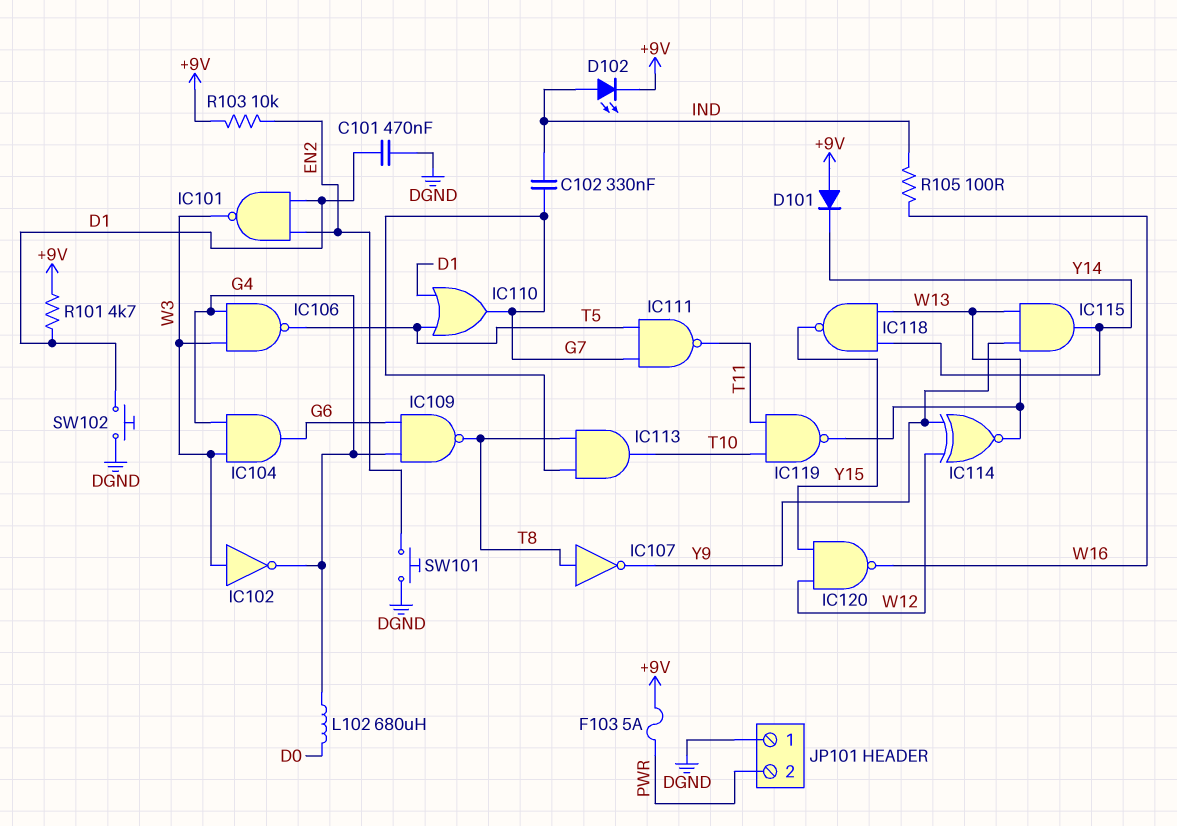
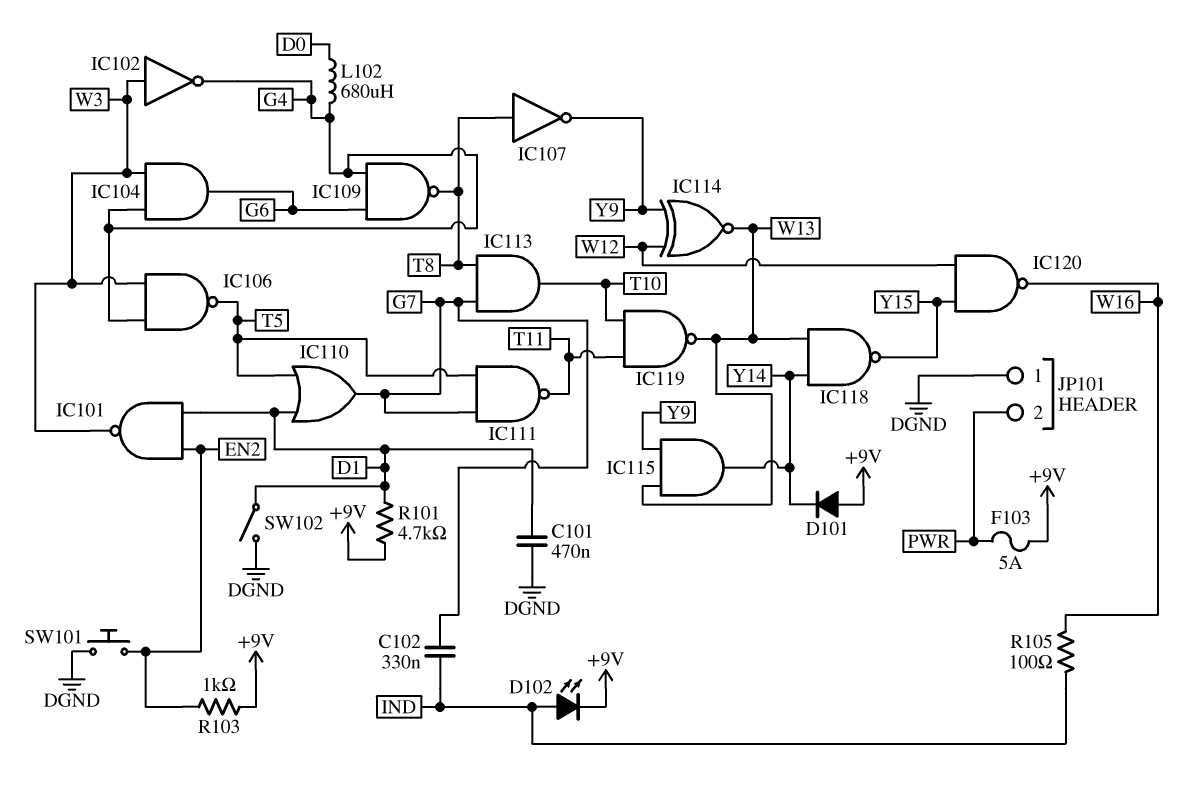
R103: 10k (+9V, EN2) -> 1k (+9V, EN2)
SW102: button (D1, DGND) -> switch (D1, DGND)

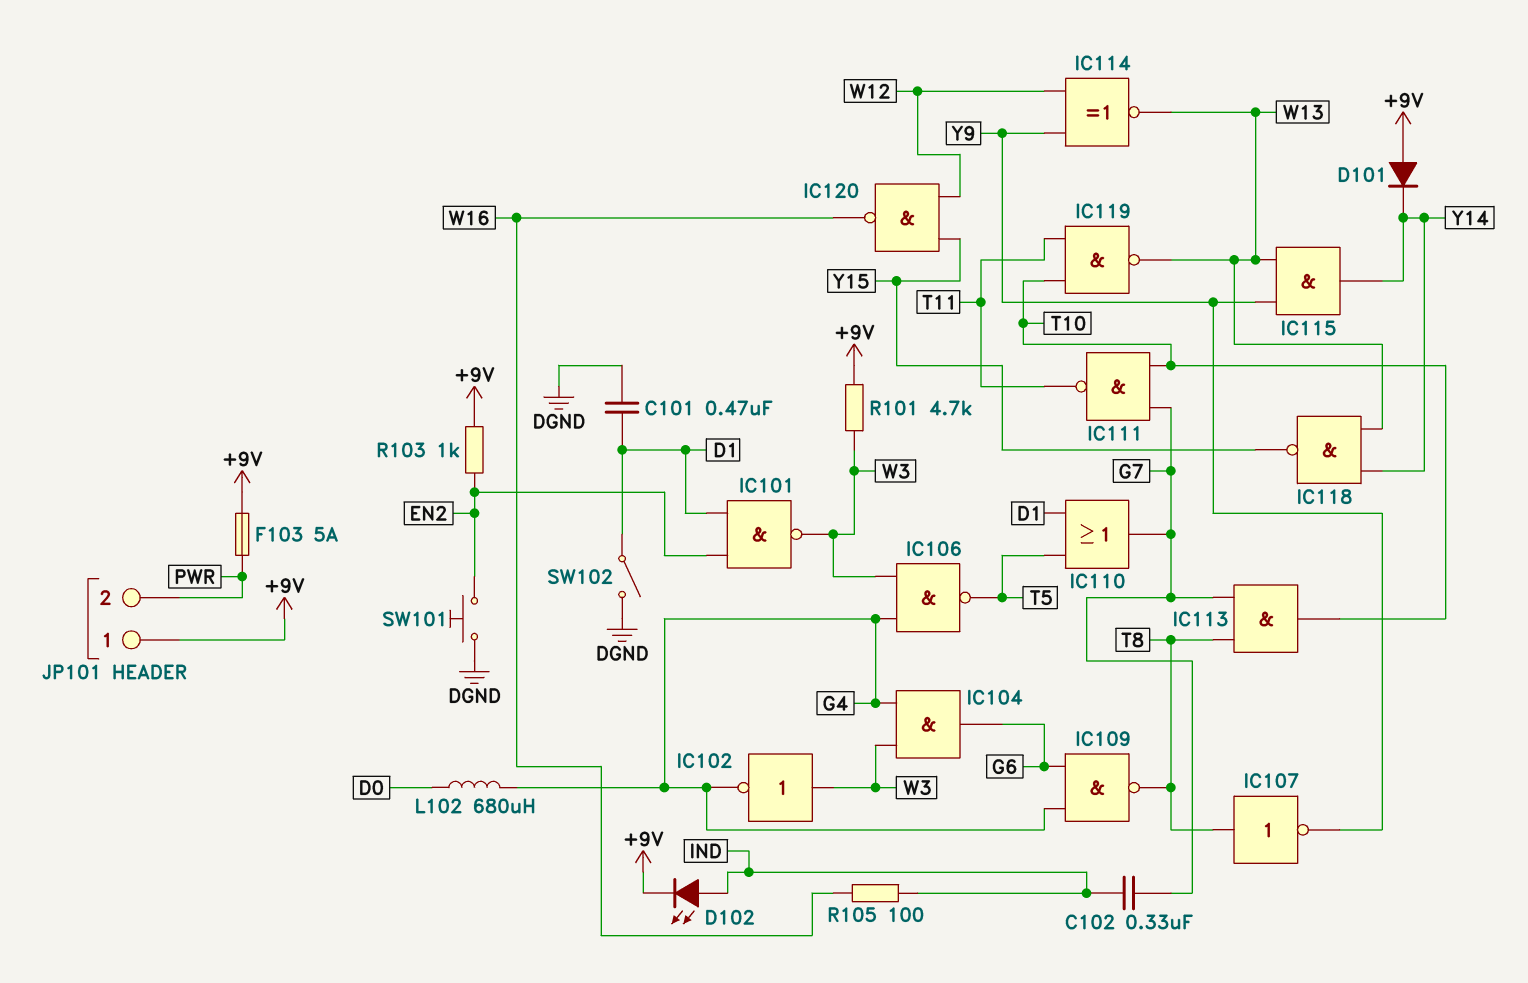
IC111: NAND (in G7, in T5, out T11) -> NAND (in G7, in T10, out T11)
JP101 pin 1: DGND -> +9V
R101: 4.7k (+9V, D1) -> 4.7k (+9V, W3)

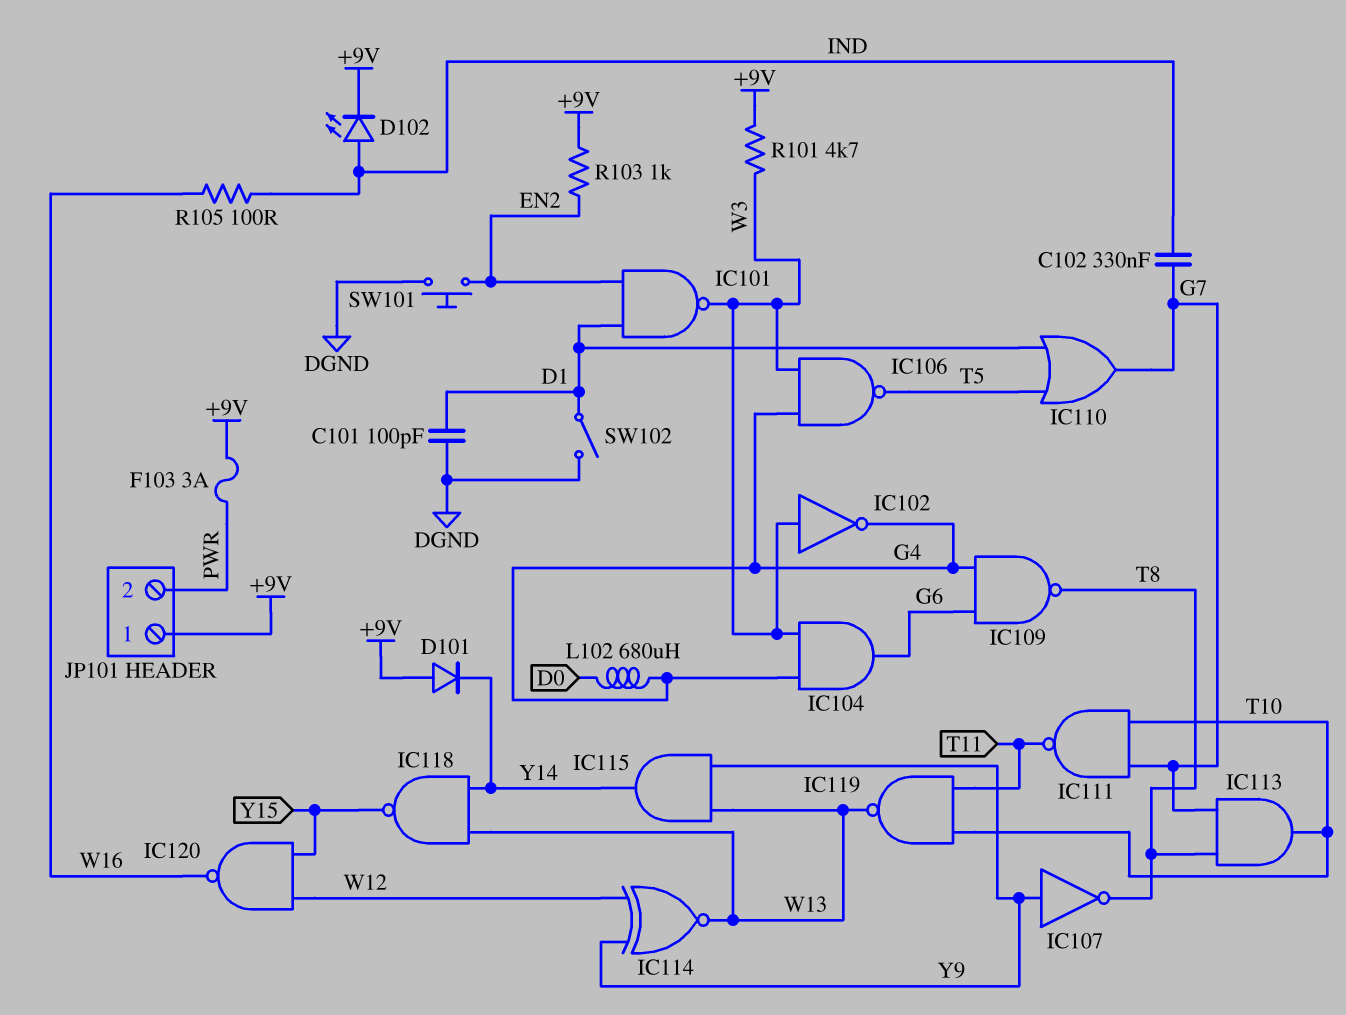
C101: 470nF (D1, DGND) -> 100pF (D1, DGND)
F103: 5A (+9V, PWR) -> 3A (+9V, PWR)
IC107: NOT (in T8, out Y9) -> NOT (in Y9, out T8)

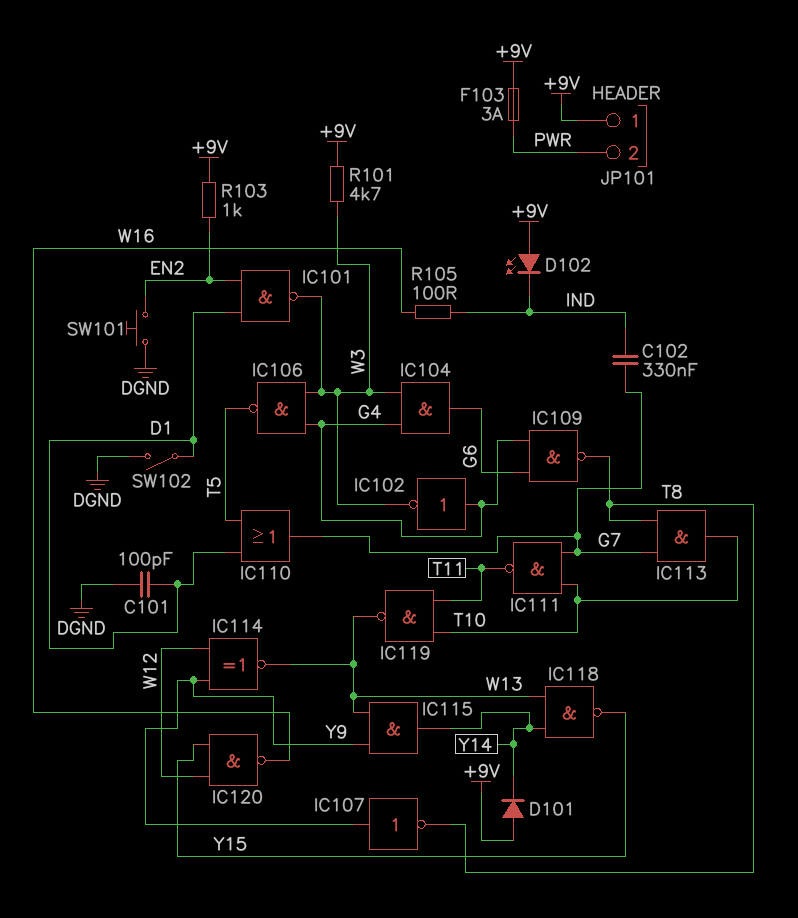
D102: LED (A IND, K +9V) -> LED (A +9V, K IND)
IC102: NOT (in W3, out G4) -> NOT (in G4, out W3)
L102: 680uH (D0, G4) -> none

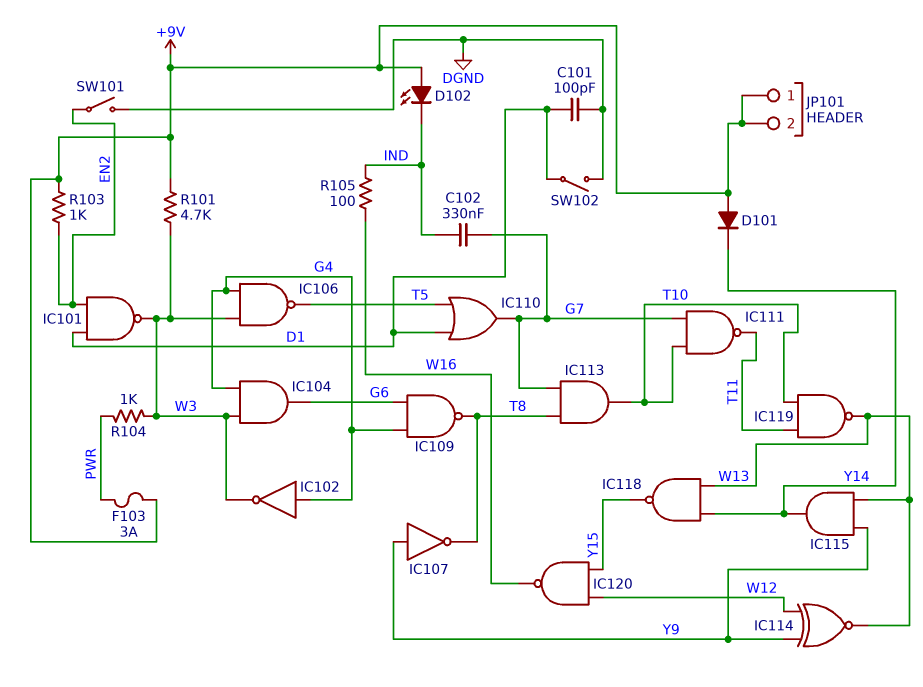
JP101 pin 2: PWR -> +9V
R104: none -> 1k (PWR, W3)
SW101: button (DGND, EN2) -> switch (DGND, EN2)

